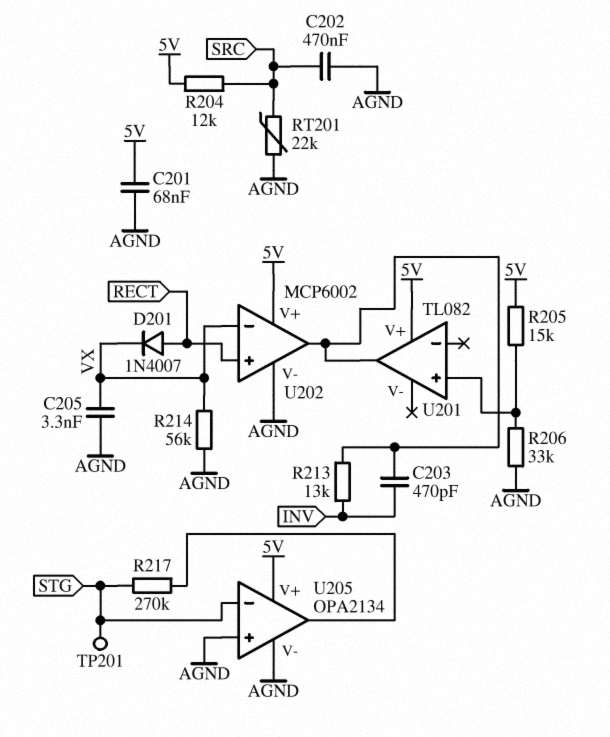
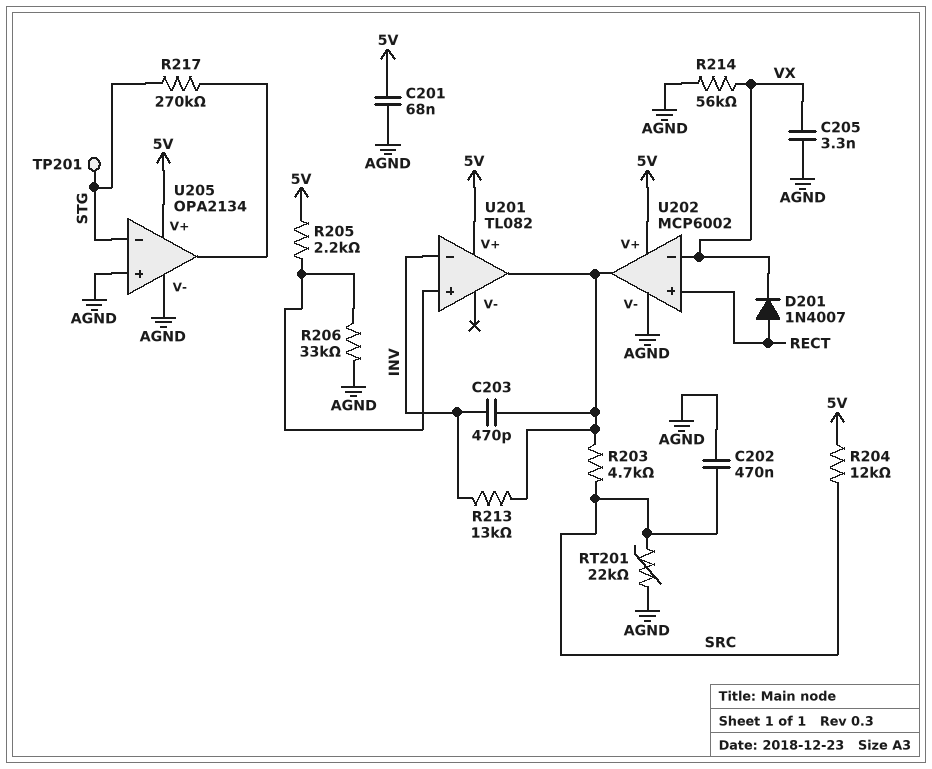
R203: none -> 4.7k (SRC, U201/out)
R205: 15k (5V, U201/in+) -> 2.2k (5V, U201/in+)
U201 pin in-: none -> INV

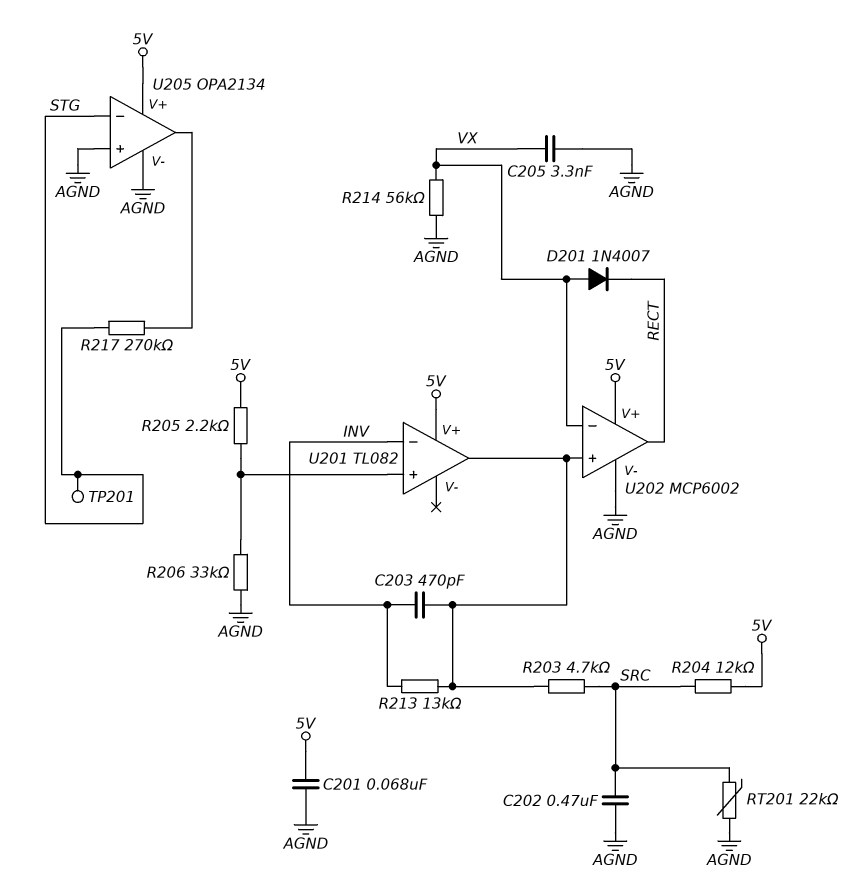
D201: diode 1N4007 (A RECT, K VX) -> diode 1N4007 (A VX, K RECT)
U202 pin in+: RECT -> U201/out
U202 pin out: U201/out -> RECT

